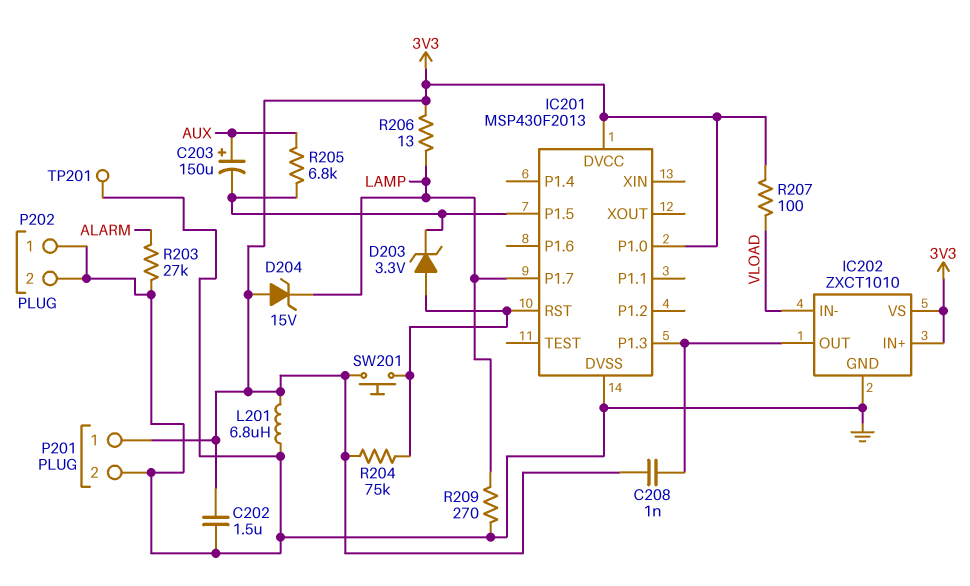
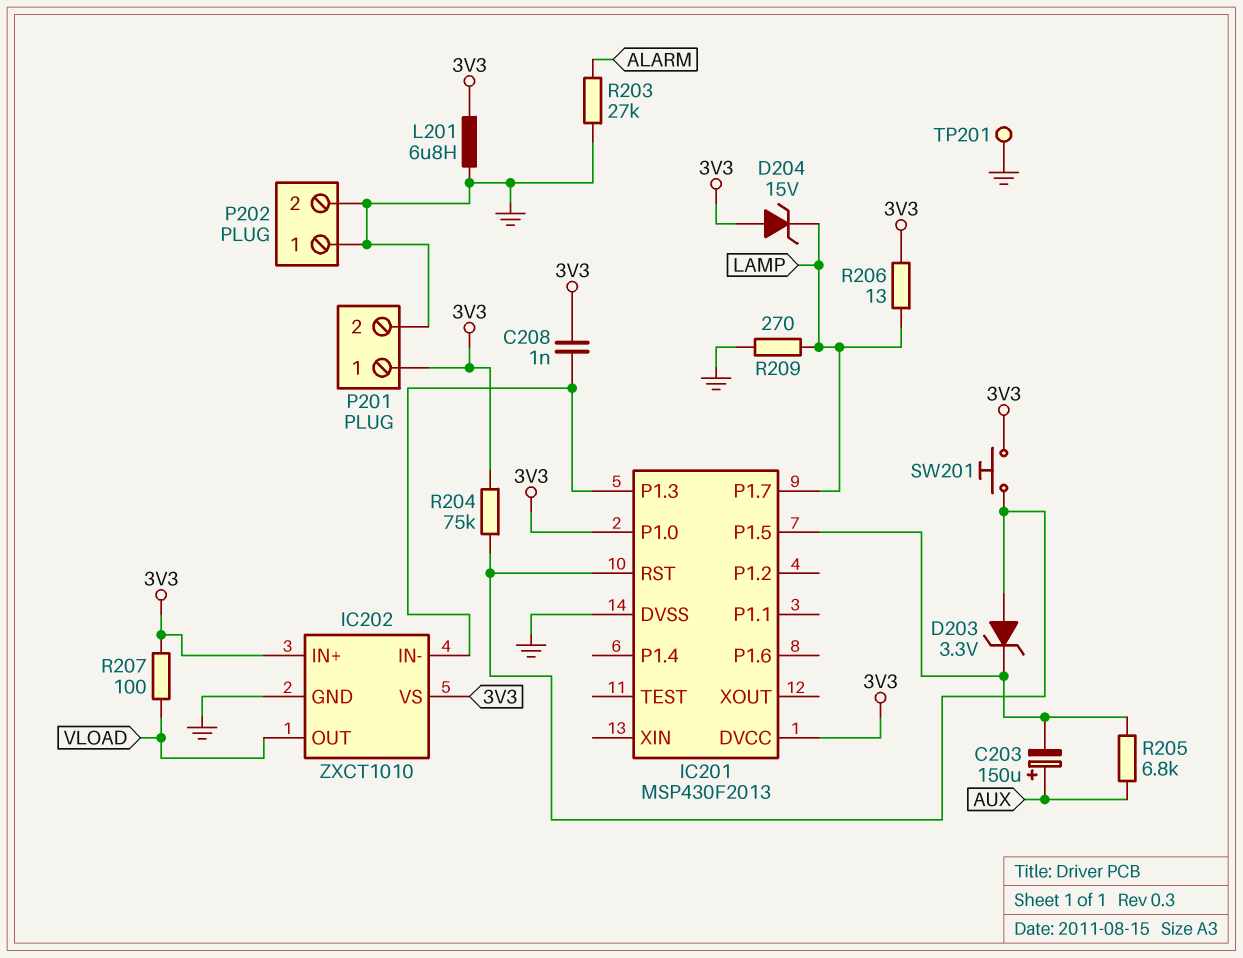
C202: 1.5uF (3V3, GND) -> none
IC202 pin IN-: VLOAD -> IC201/P1.3
IC202 pin OUT: IC201/P1.3 -> VLOAD

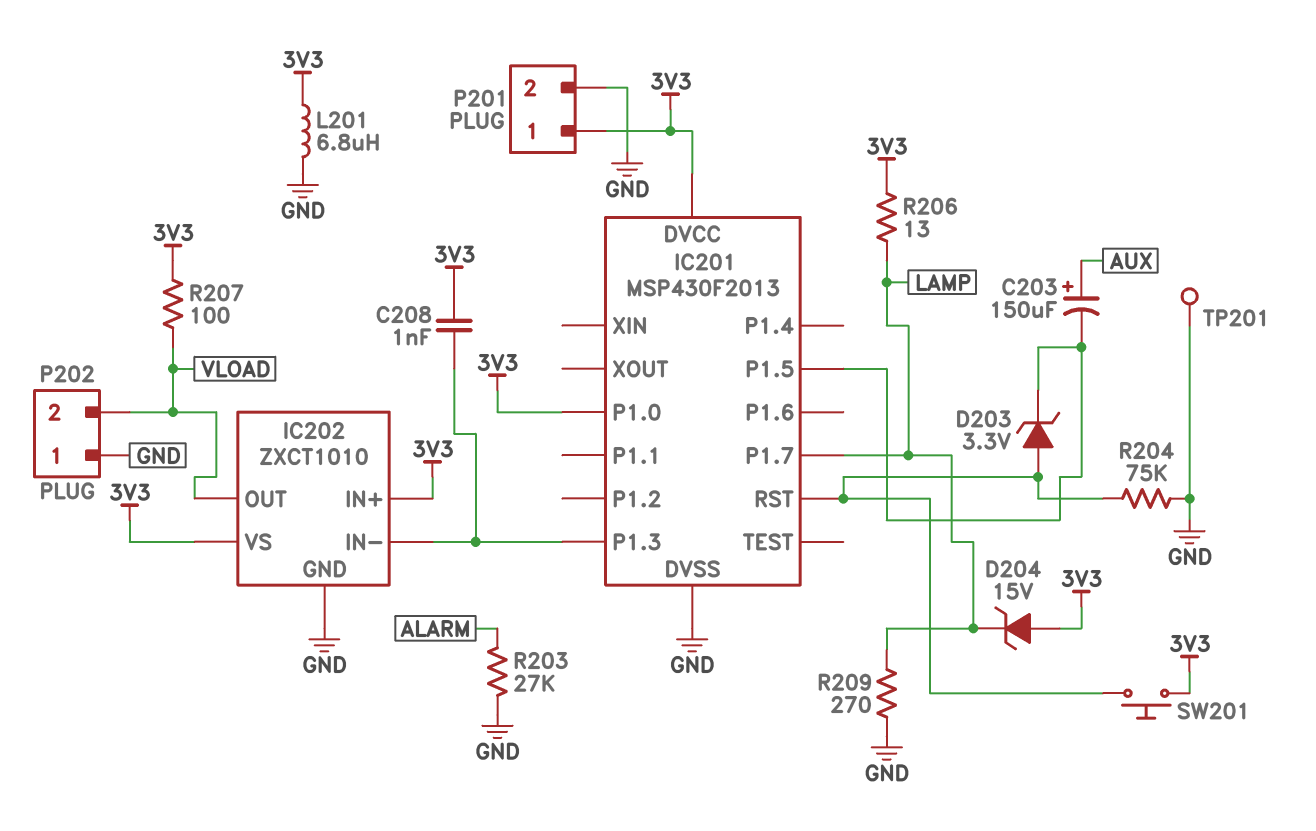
P202 pin 2: GND -> VLOAD
R204: 75k (3V3, IC201/RST) -> 75k (GND, IC201/RST)
R205: 6.8k (AUX, IC201/P1.5) -> none

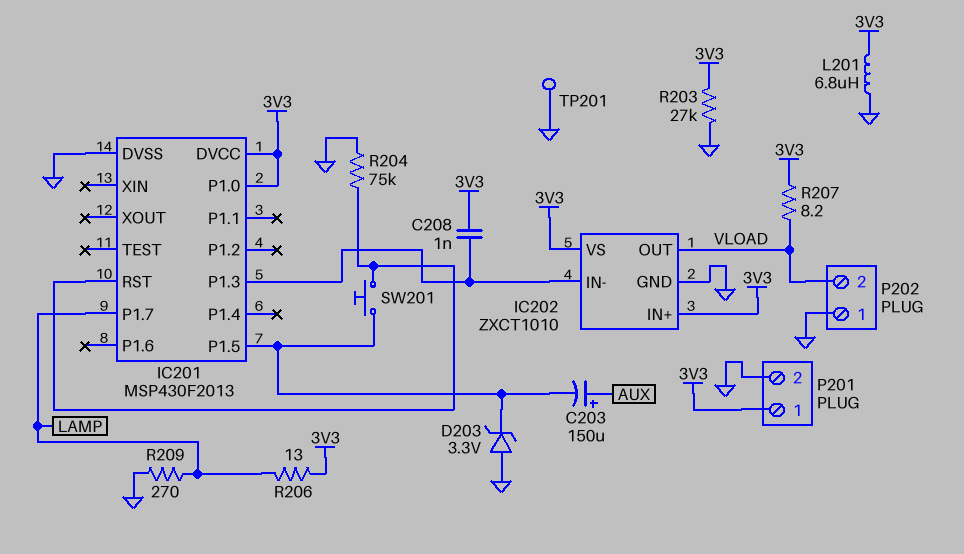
D203: zener 3.3V (A IC201/RST, K IC201/P1.5) -> zener 3.3V (A GND, K IC201/P1.5)
D204: zener 15V (A 3V3, K LAMP) -> none
R203: 27k (ALARM, GND) -> 27k (3V3, GND)
R207: 100 (3V3, VLOAD) -> 8.2 (3V3, VLOAD)
SW201: button (3V3, IC201/RST) -> button (IC201/P1.5, IC201/RST)

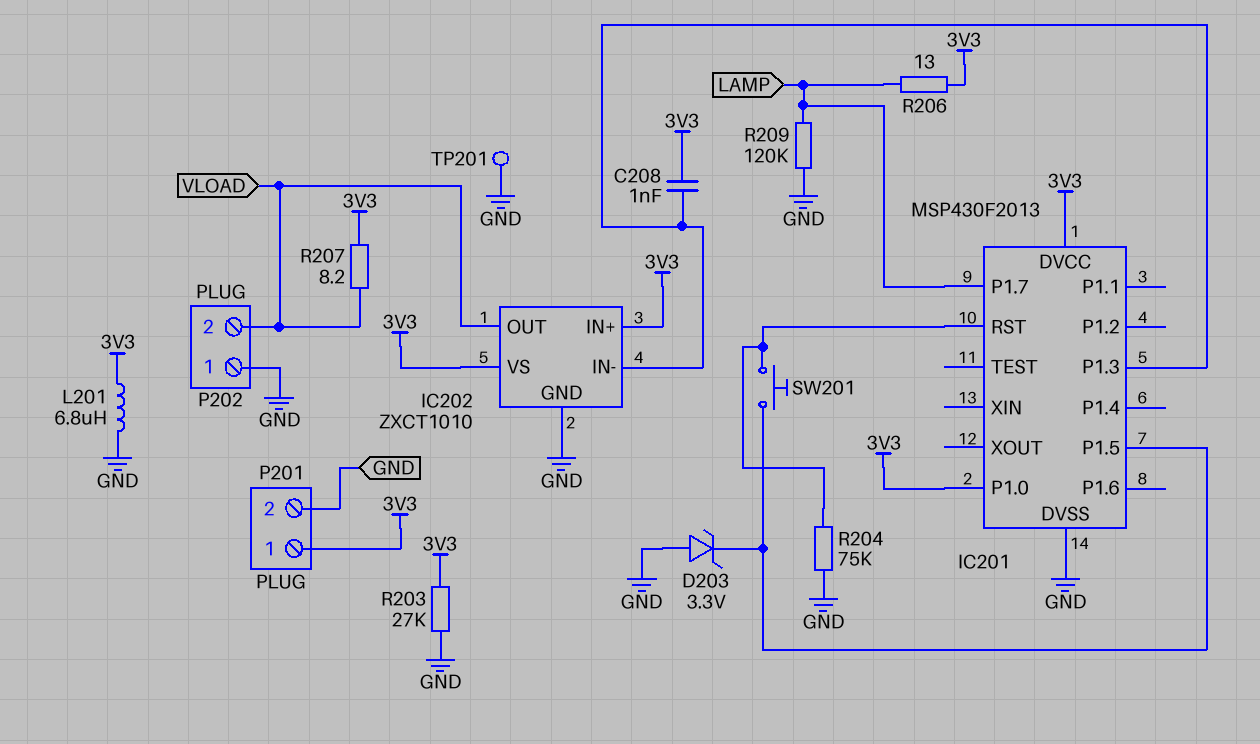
C203: 150uF (plus AUX, minus IC201/P1.5) -> none
R209: 270 (GND, LAMP) -> 120k (GND, LAMP)

